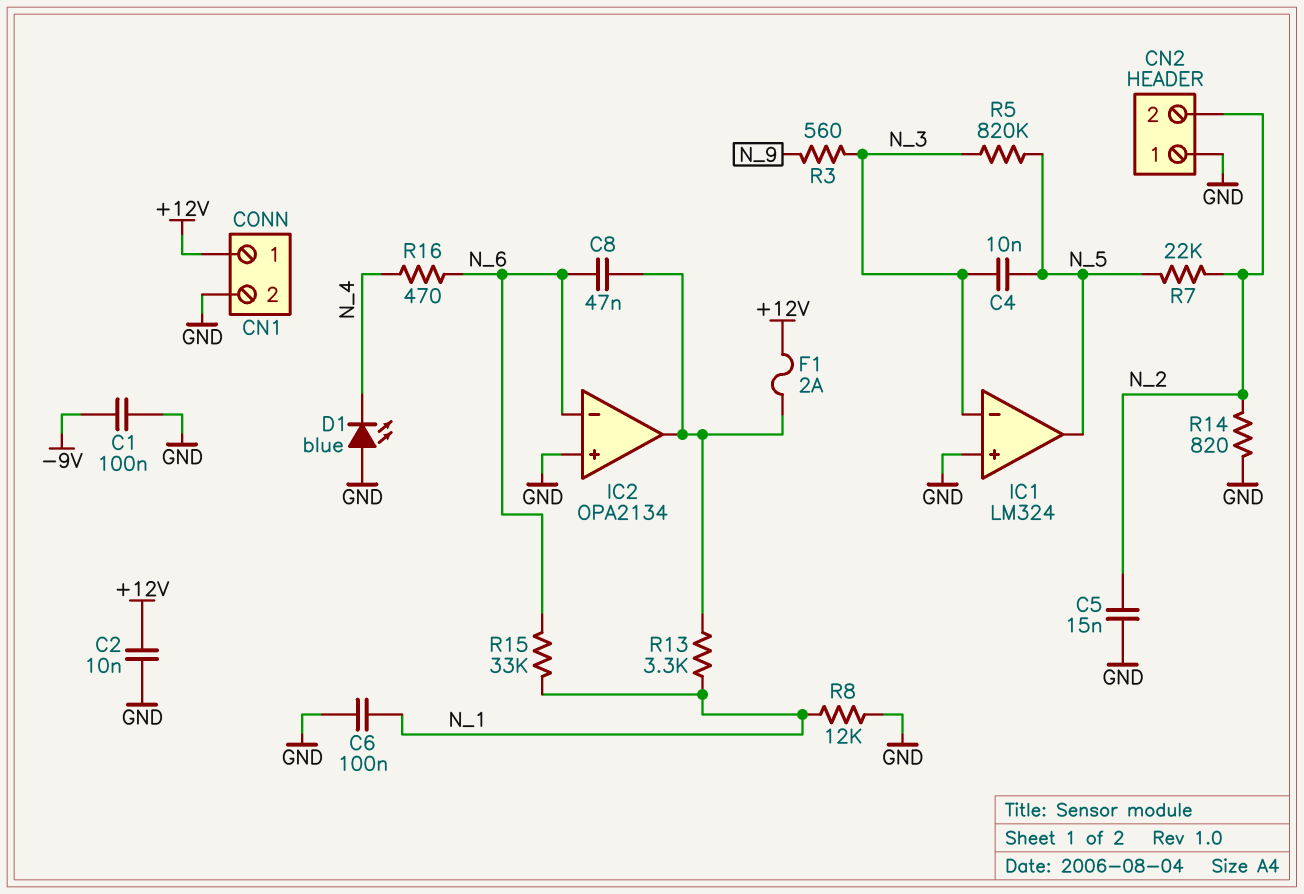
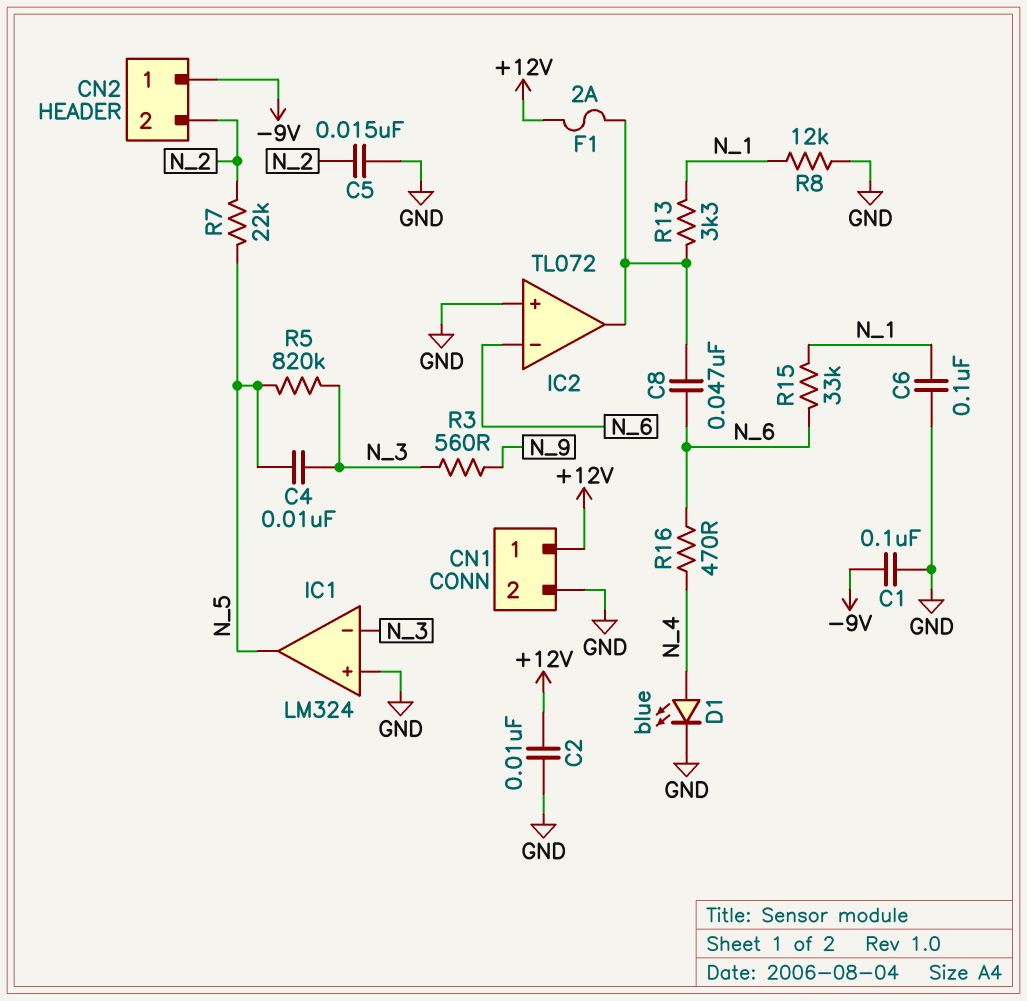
CN2 pin 1: GND -> -9V
D1: LED blue (A GND, K N_4) -> LED blue (A N_4, K GND)
IC2: OPA2134 -> TL072
R14: 820 (GND, N_2) -> none

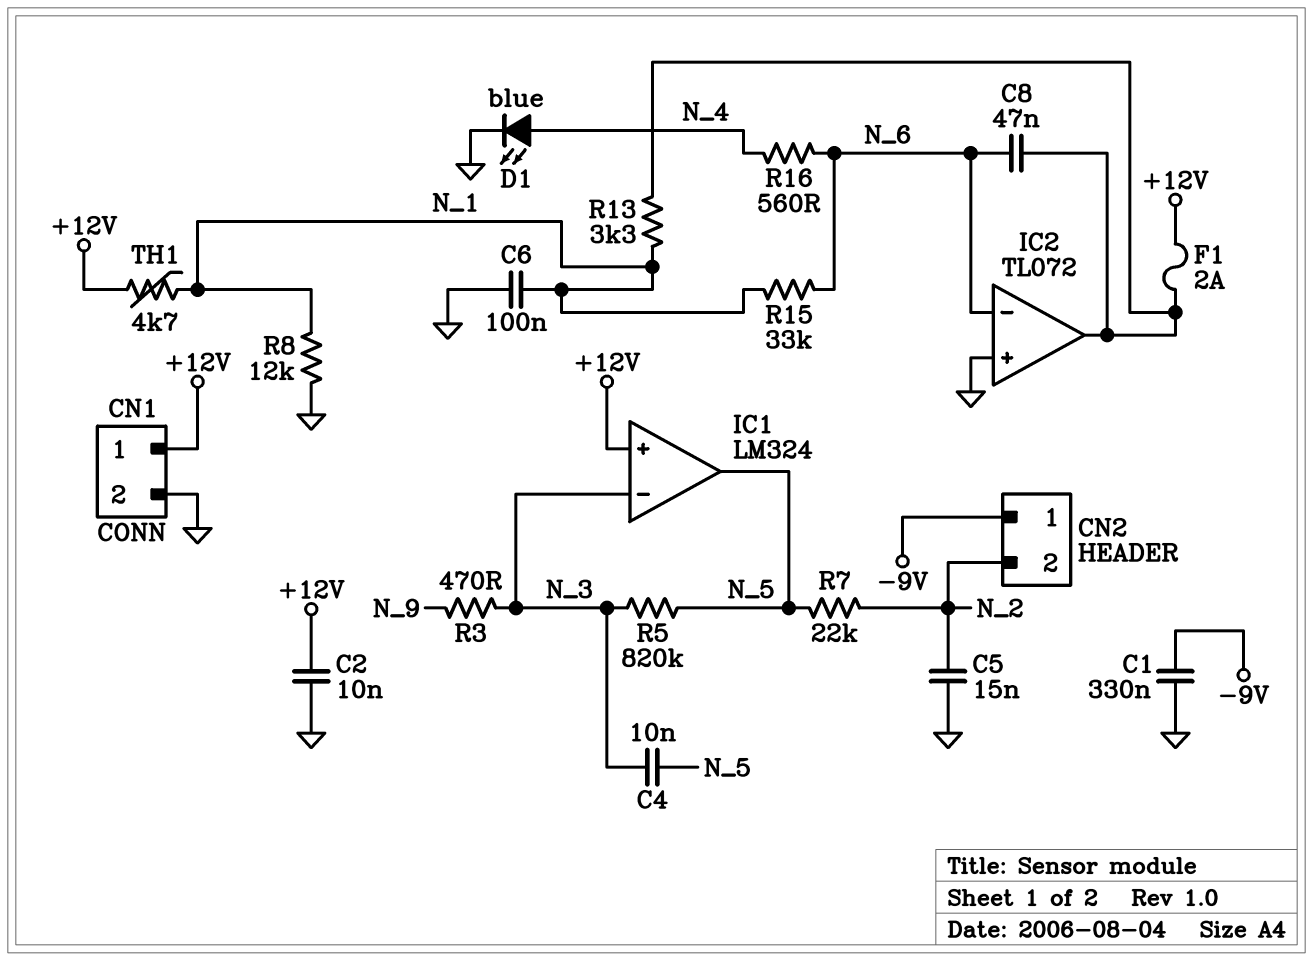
C1: 100nF (-9V, GND) -> 330nF (-9V, GND)
IC1 pin in+: GND -> +12V
R3: 560 (N_3, N_9) -> 470 (N_3, N_9)
R16: 470 (N_4, N_6) -> 560 (N_4, N_6)
TH1: none -> 4.7k (+12V, N_1)

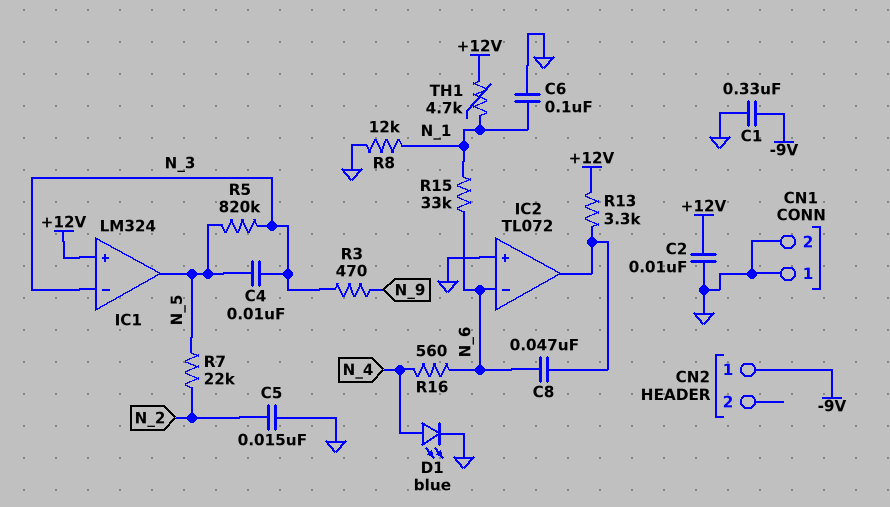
CN1 pin 1: +12V -> GND
CN2 pin 2: N_2 -> none
F1: 2A (+12V, IC2/out) -> none
R13: 3.3k (IC2/out, N_1) -> 3.3k (+12V, IC2/out)

